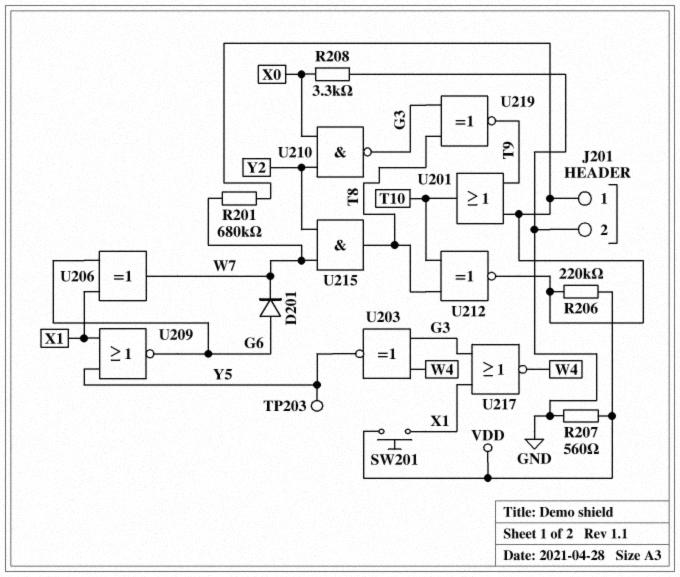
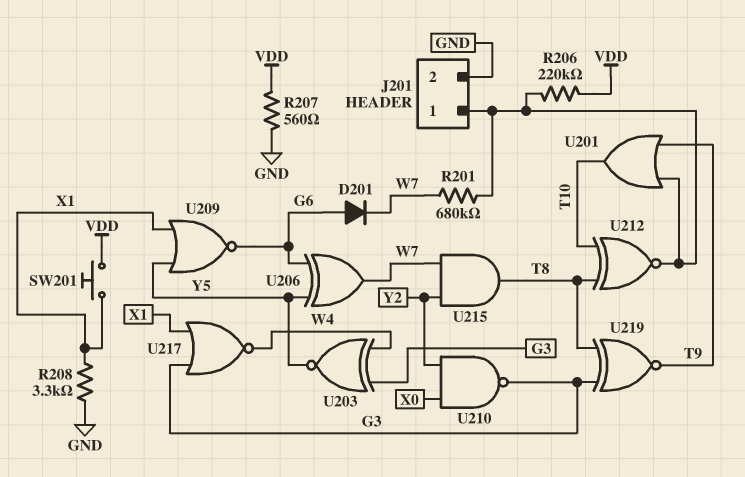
R208: 3.3k (GND, X0) -> 3.3k (GND, X1)
TP203: test point (Y5) -> none
U206: XOR (in G6, in X1, out W7) -> XOR (in G6, in Y5, out W7)

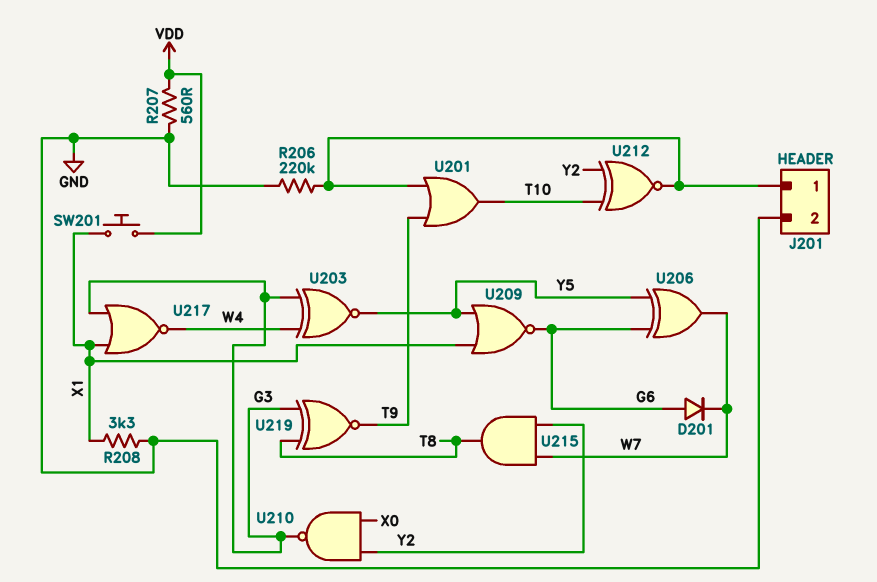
R201: 680k (J201/1, W7) -> none
R206: 220k (J201/1, VDD) -> 220k (GND, J201/1)
U212: XNOR (in T8, in T10, out J201/1) -> XNOR (in T10, in Y2, out J201/1)

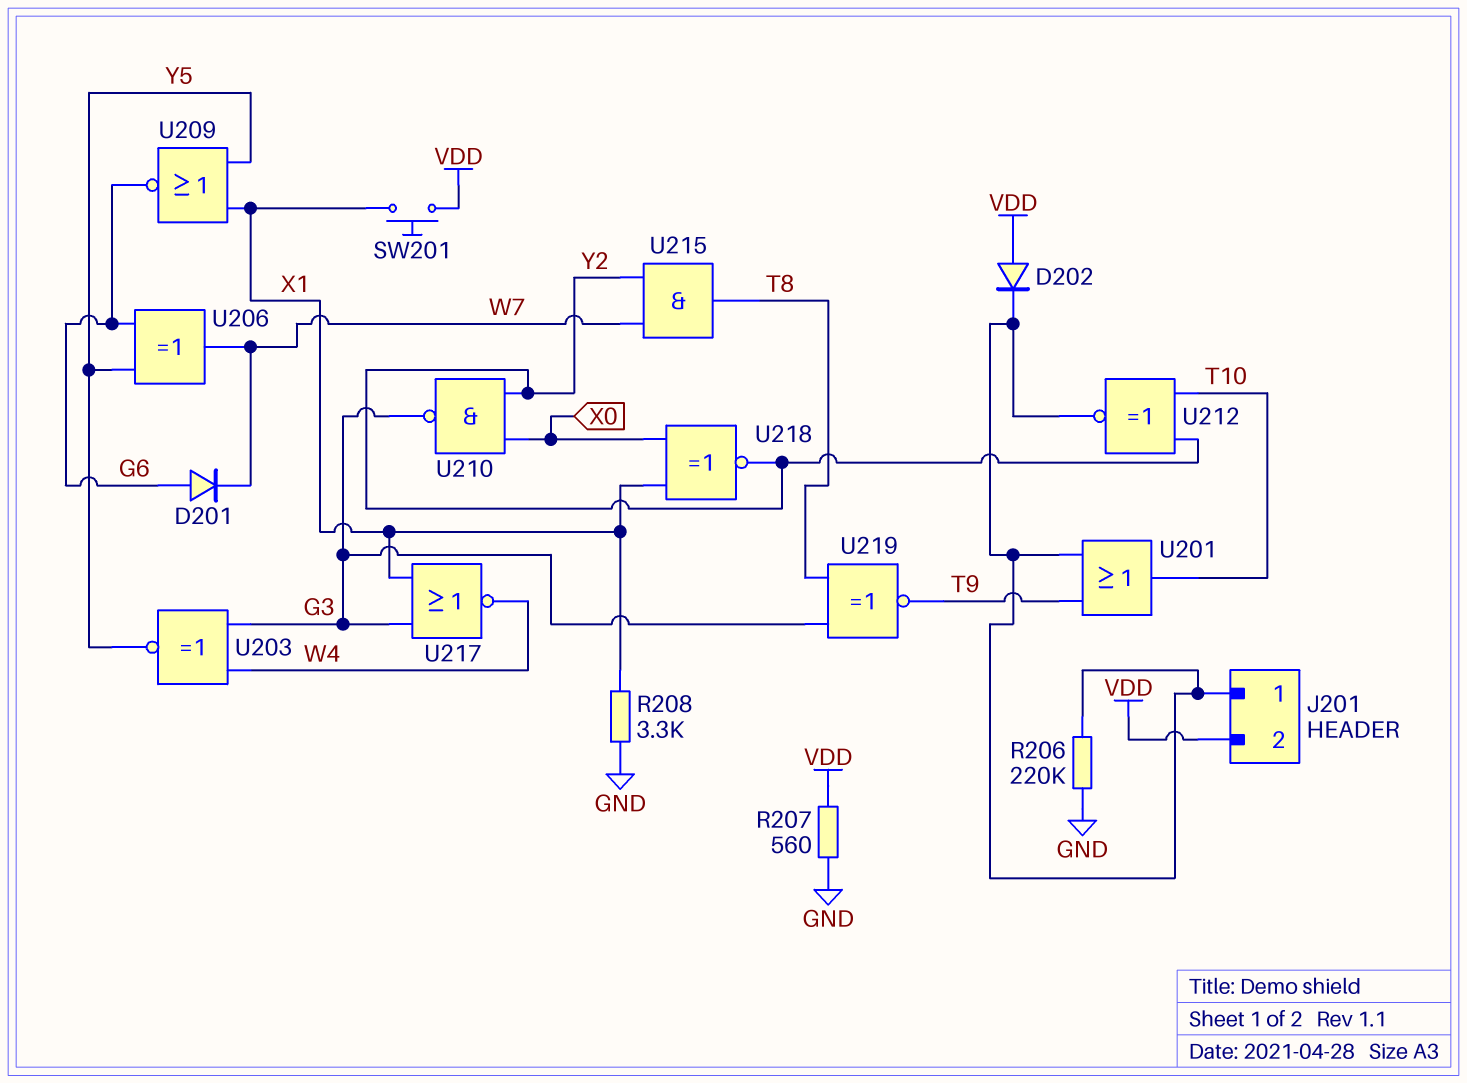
D202: none -> diode (A VDD, K J201/1)
J201 pin 2: GND -> VDD
U218: none -> XNOR (in X0, in X1, out Y2)

